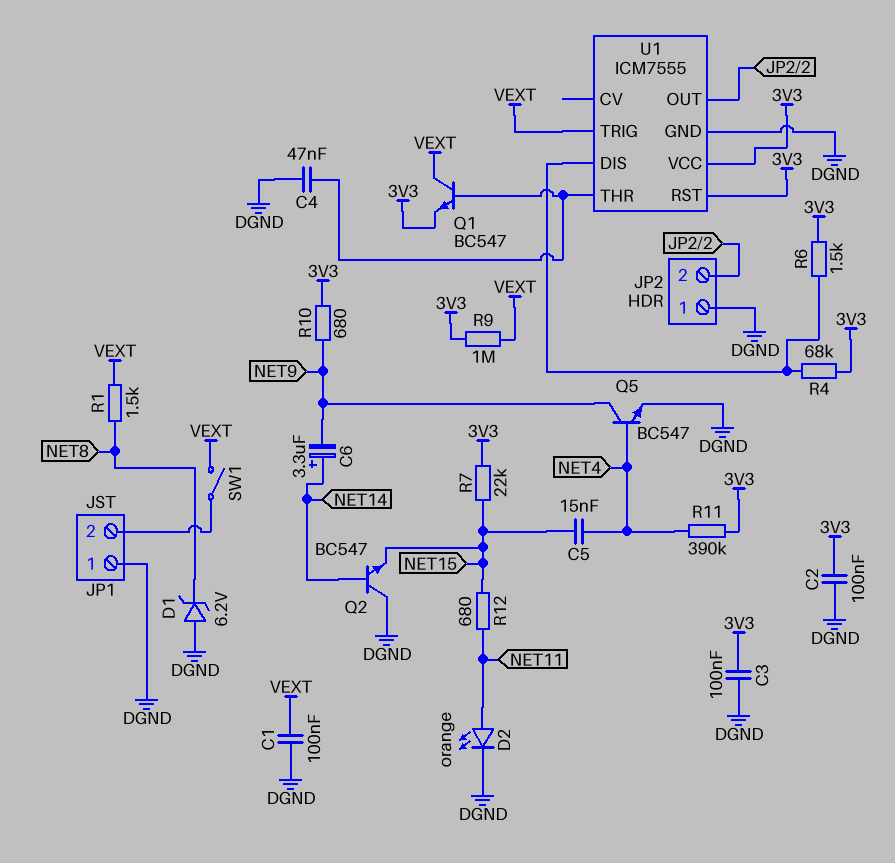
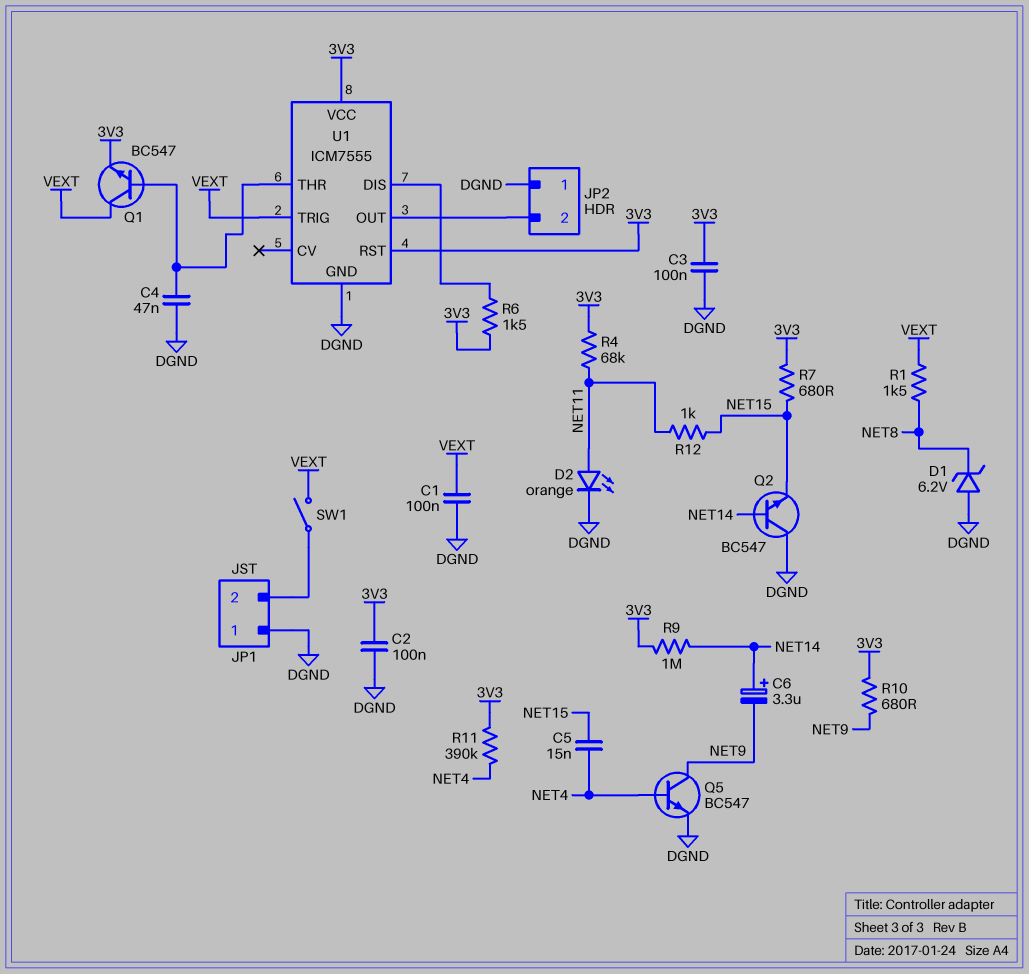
R4: 68k (3V3, U1/DIS) -> 68k (3V3, NET11)
R7: 22k (3V3, NET15) -> 680 (3V3, NET15)
R9: 1M (3V3, VEXT) -> 1M (3V3, NET14)
R12: 680 (NET11, NET15) -> 1k (NET11, NET15)

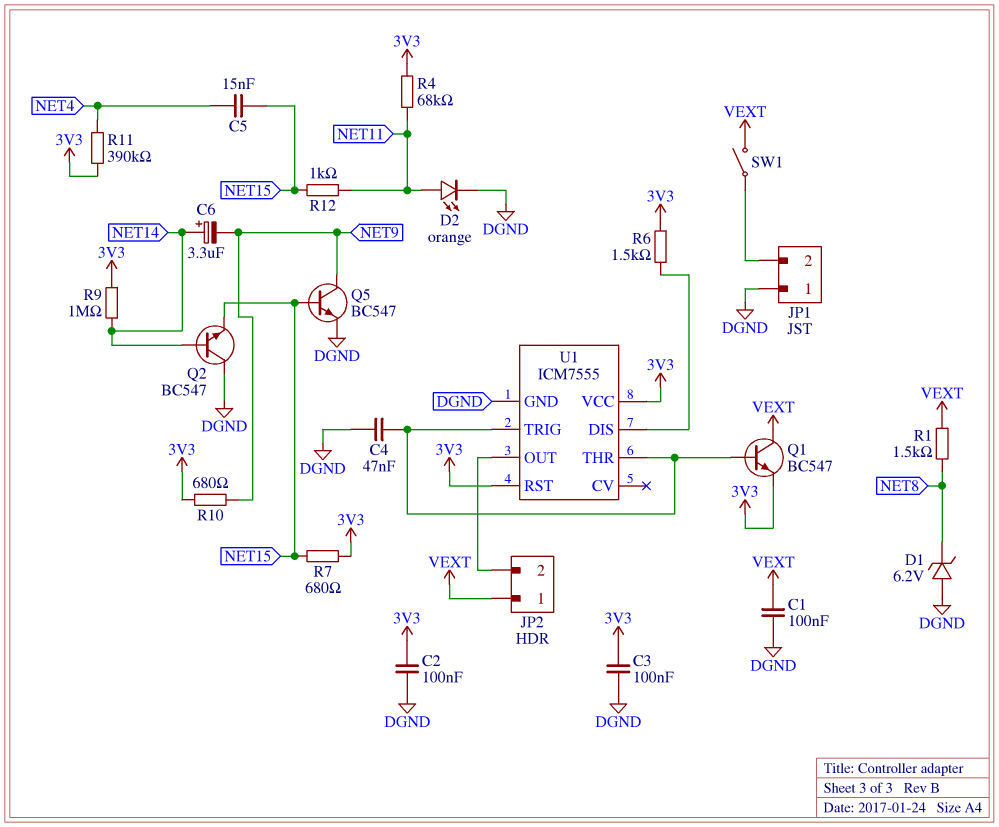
JP2 pin 1: DGND -> VEXT
Q5: NPN BC547 (B NET4, C NET9, E DGND) -> NPN BC547 (B NET15, C NET9, E DGND)
U1 pin TRIG: VEXT -> U1/THR

